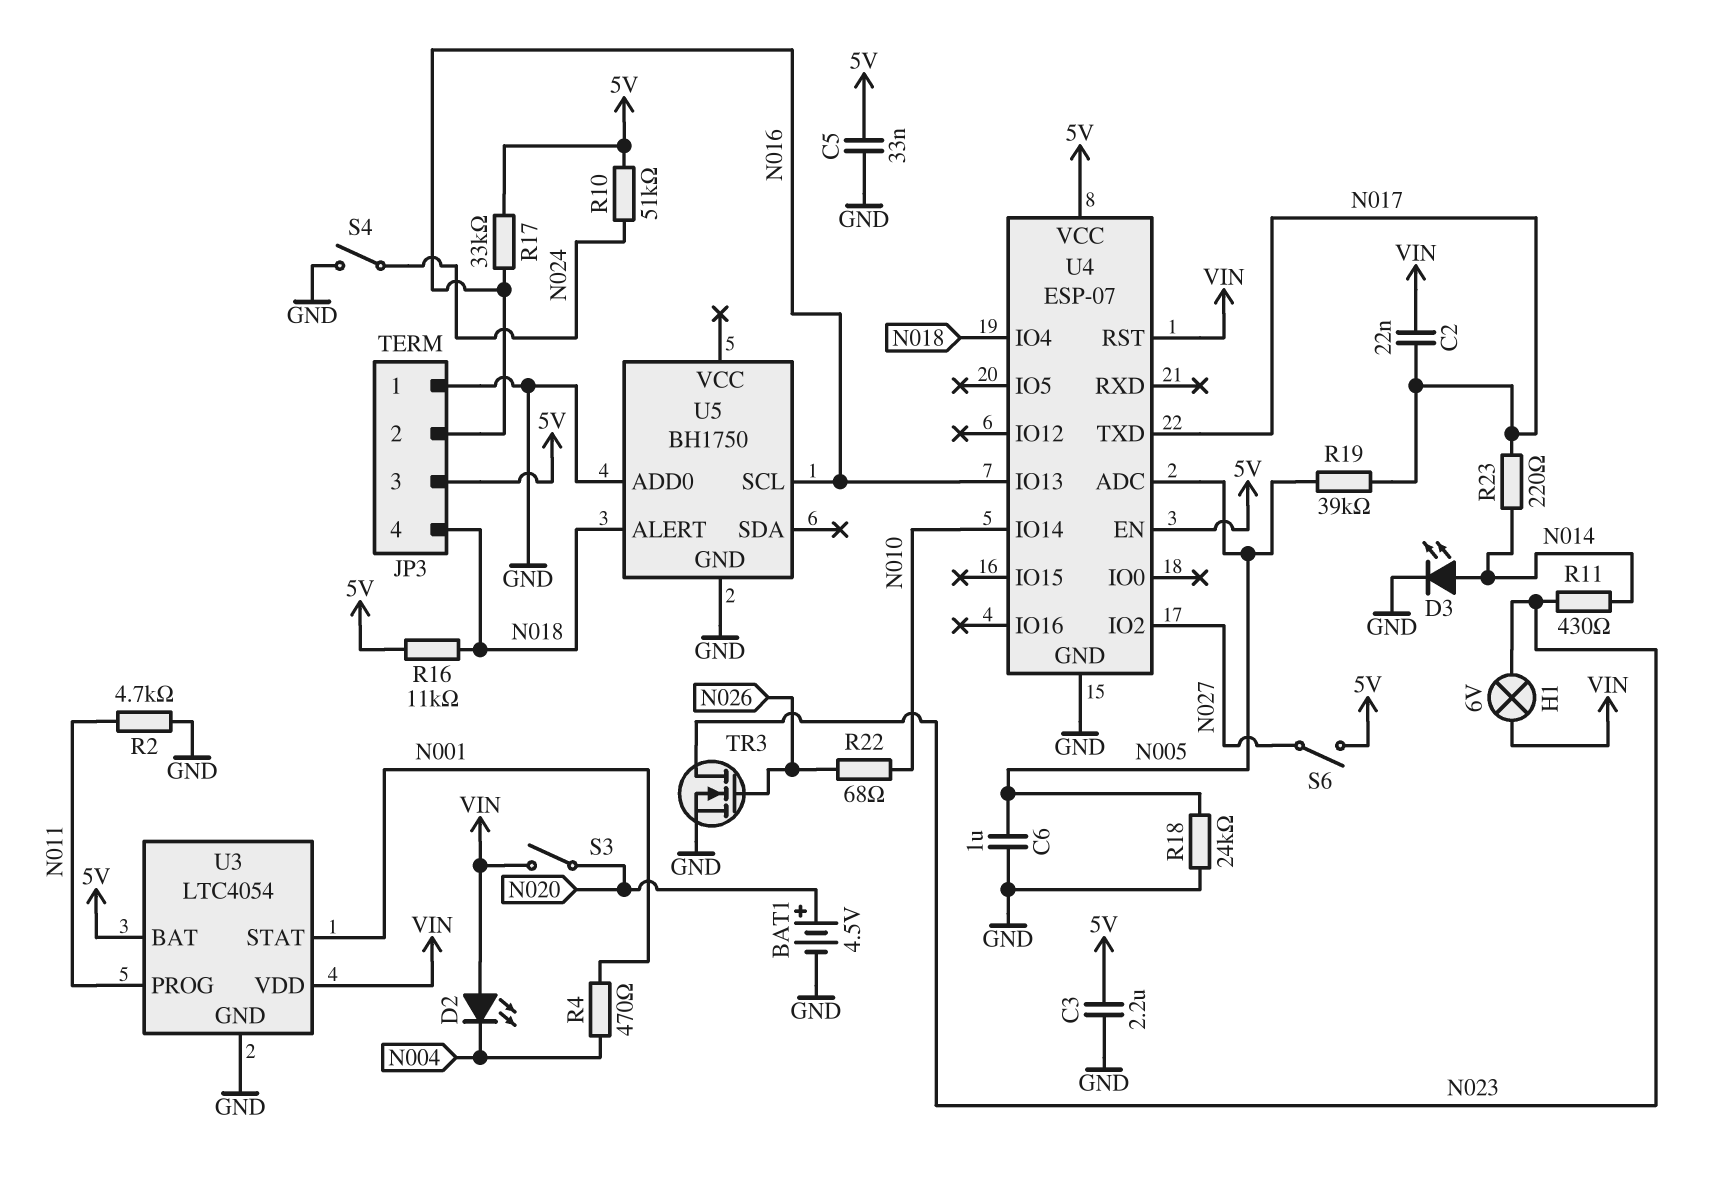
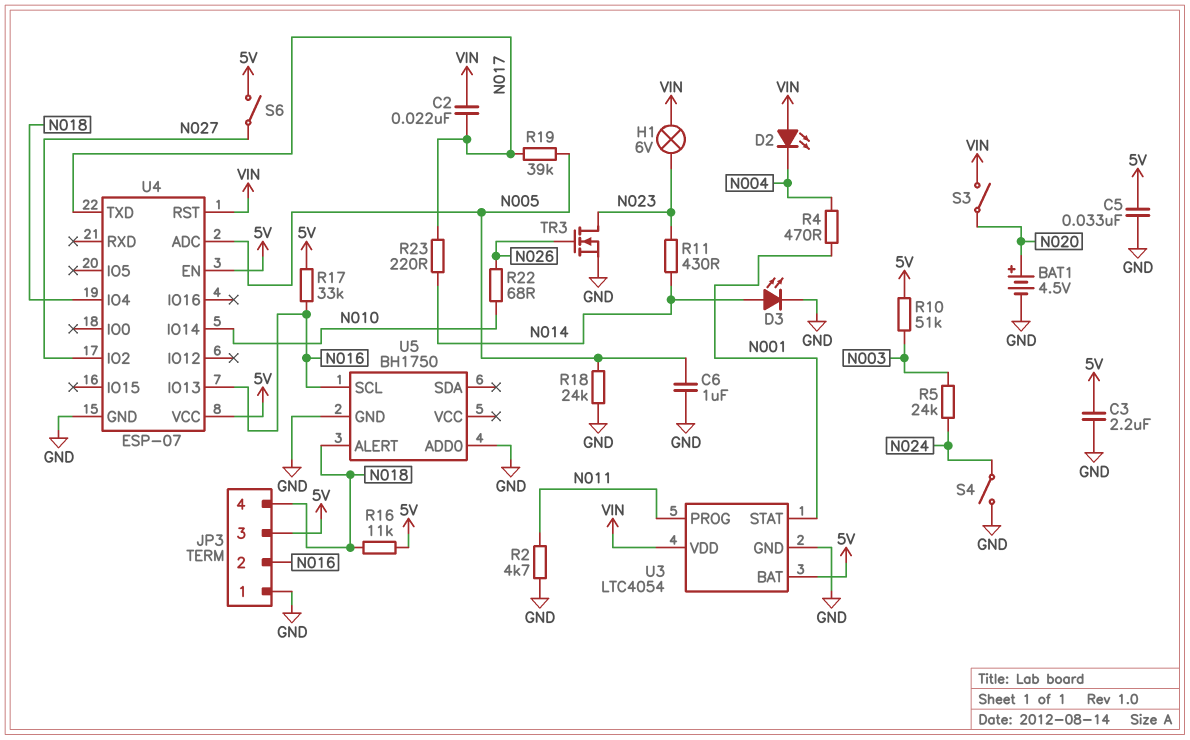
R5: none -> 24k (N003, N024)
R10: 51k (5V, N024) -> 51k (5V, N003)

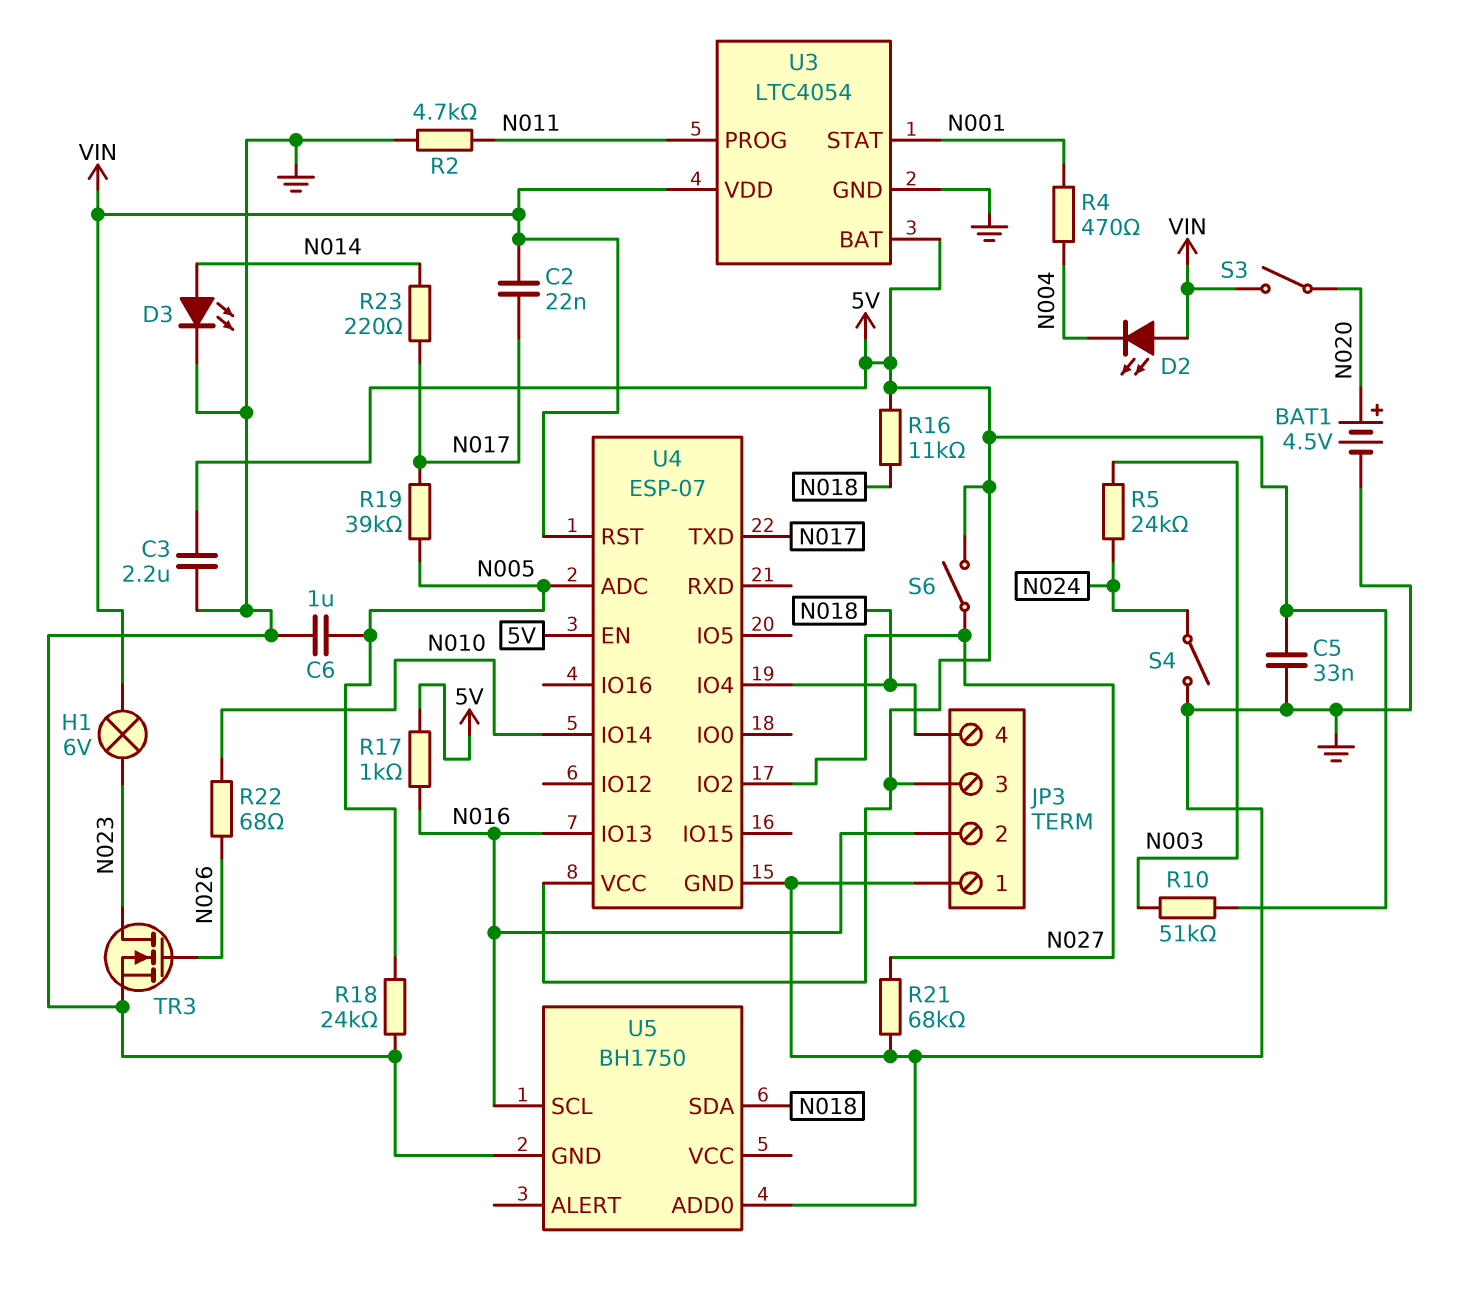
R11: 430 (N014, N023) -> none
R17: 33k (5V, N016) -> 1k (5V, N016)
R21: none -> 68k (GND, N027)
U5 pin ALERT: N018 -> none
U5 pin SDA: none -> N018

